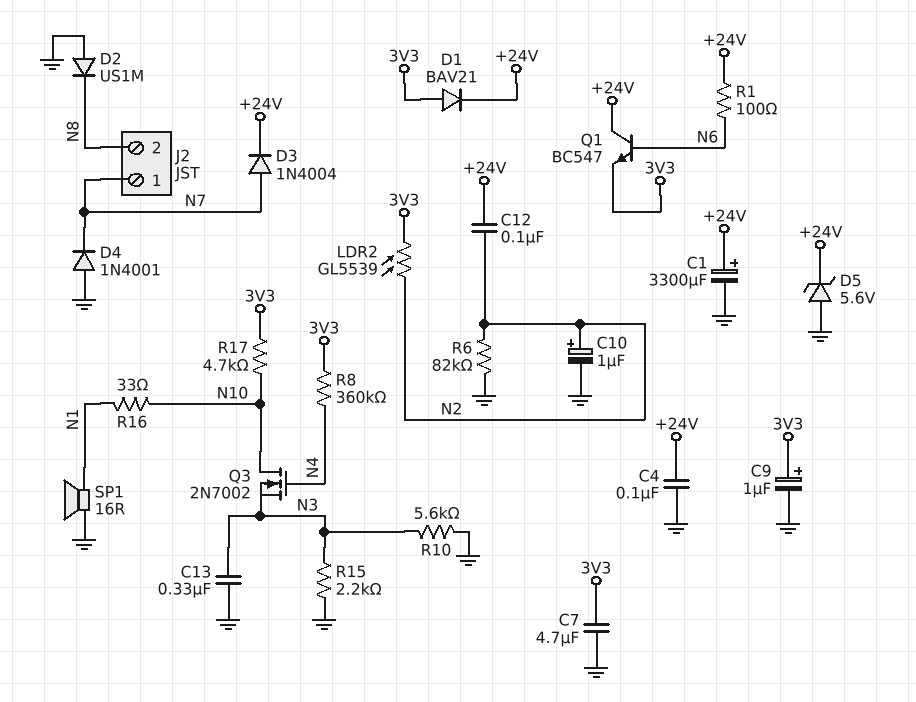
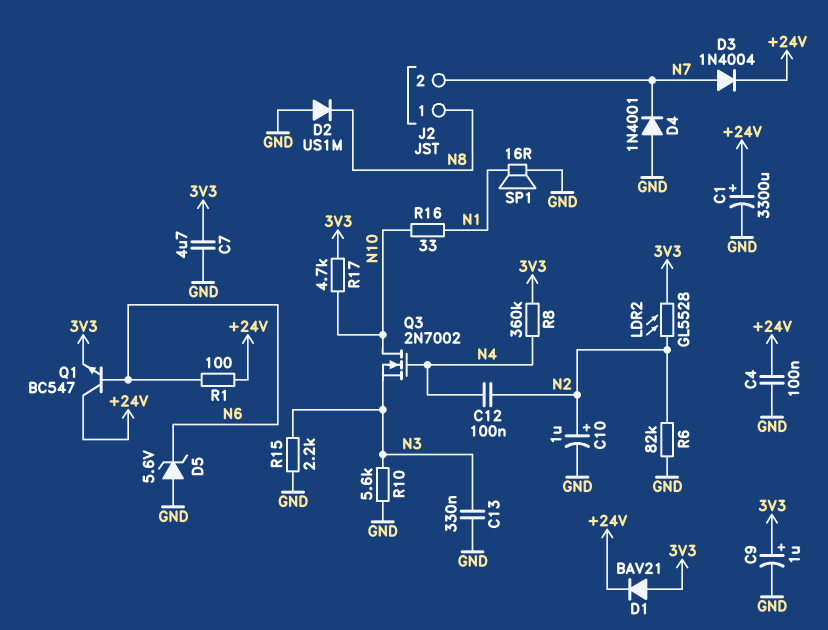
C12: 100nF (+24V, N2) -> 100nF (N2, N4)
D5: zener 5.6V (A GND, K +24V) -> zener 5.6V (A GND, K N6)
J2 pin 1: N7 -> N8
J2 pin 2: N8 -> N7
LDR2: GL5539 (3V3, N2) -> GL5528 (3V3, N2)

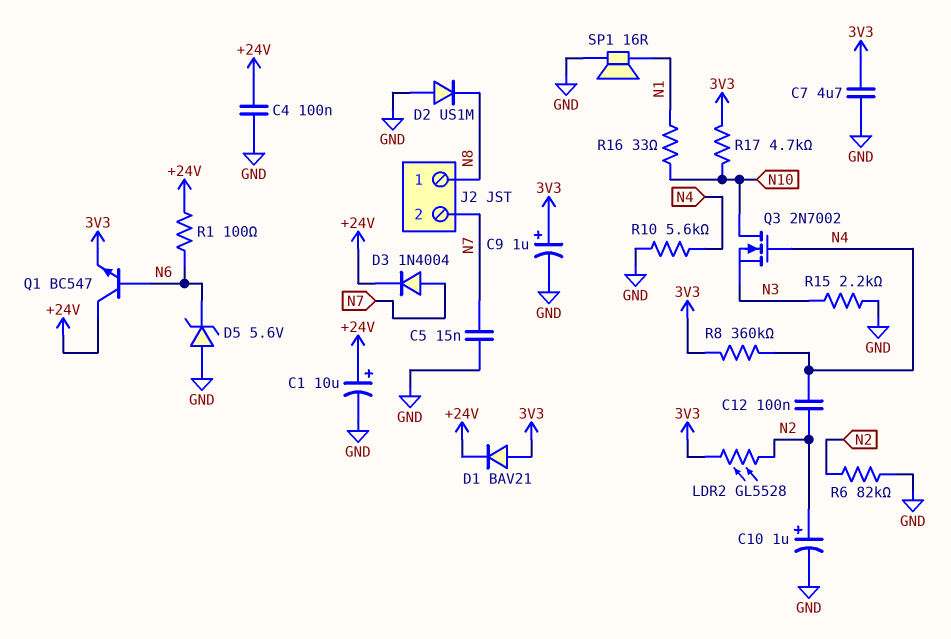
C1: 3300uF (plus +24V, minus GND) -> 10uF (plus +24V, minus GND)
C5: none -> 15nF (GND, N7)
C13: 330nF (GND, N3) -> none
D4: diode 1N4001 (A GND, K N7) -> none
R10: 5.6k (GND, N3) -> 5.6k (GND, N4)

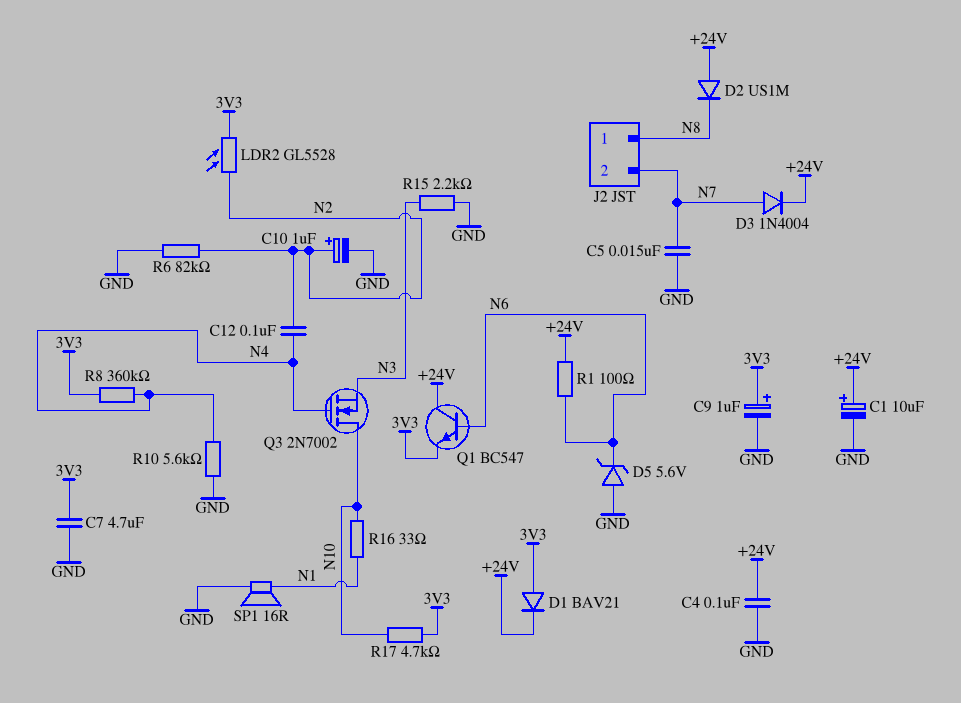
D2: diode US1M (A GND, K N8) -> diode US1M (A +24V, K N8)

